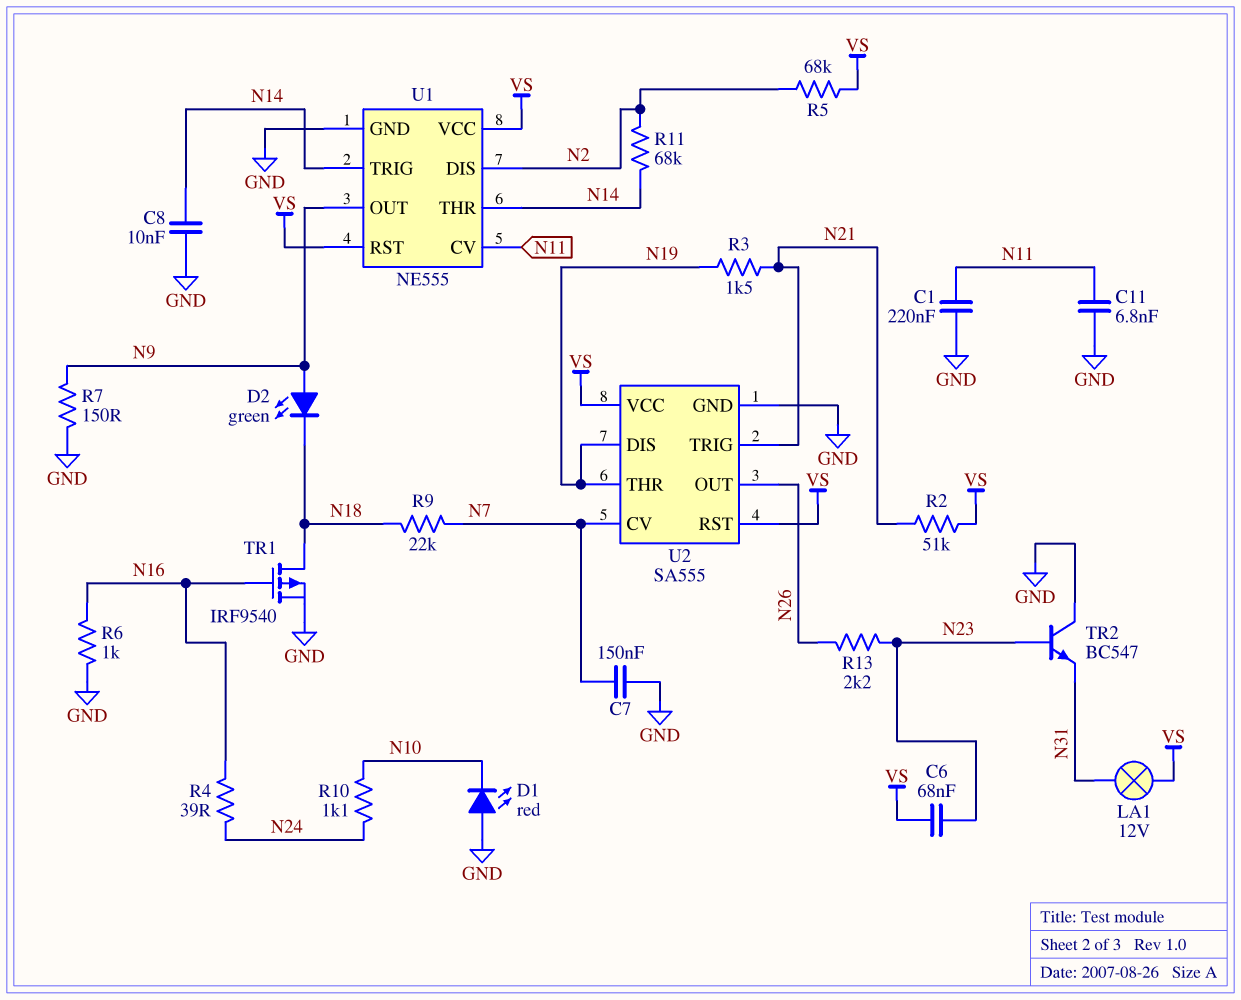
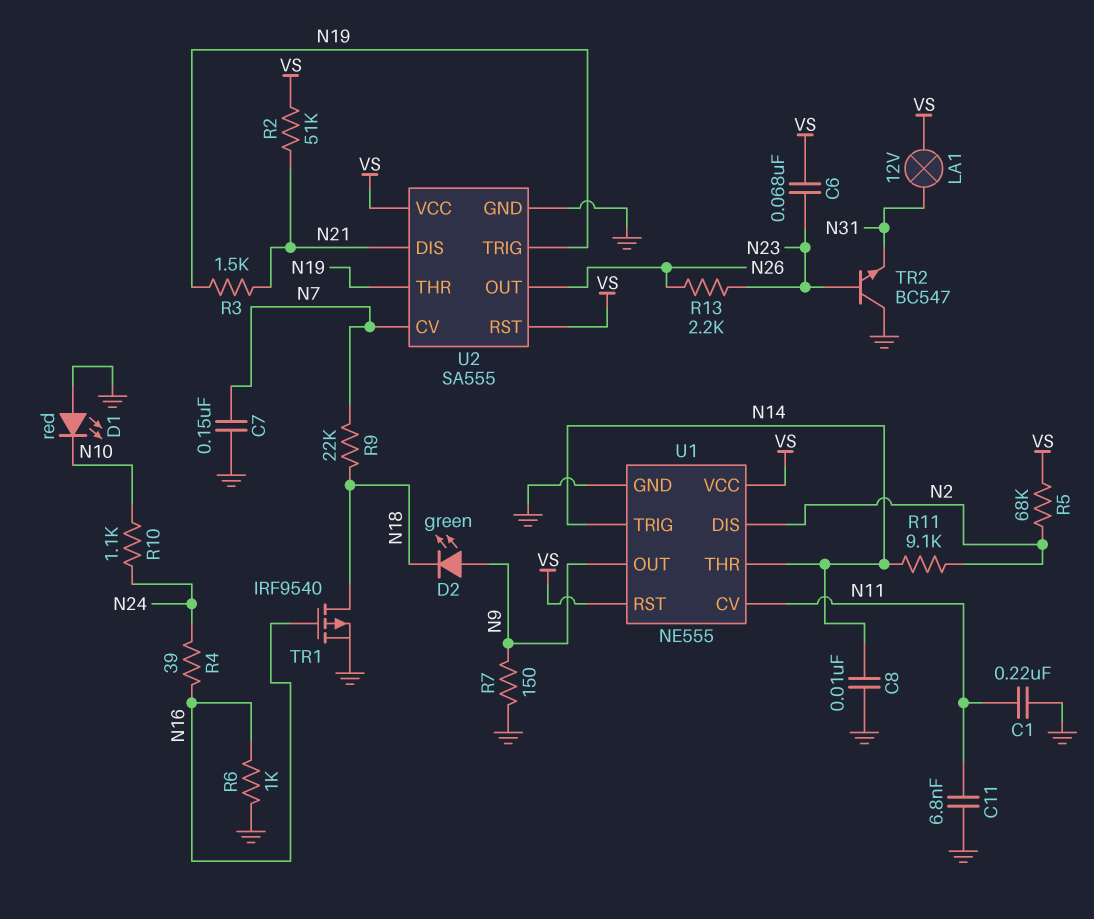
R11: 68k (N2, N14) -> 9.1k (N2, N14)
U2 pin DIS: N19 -> N21
U2 pin TRIG: N21 -> N19

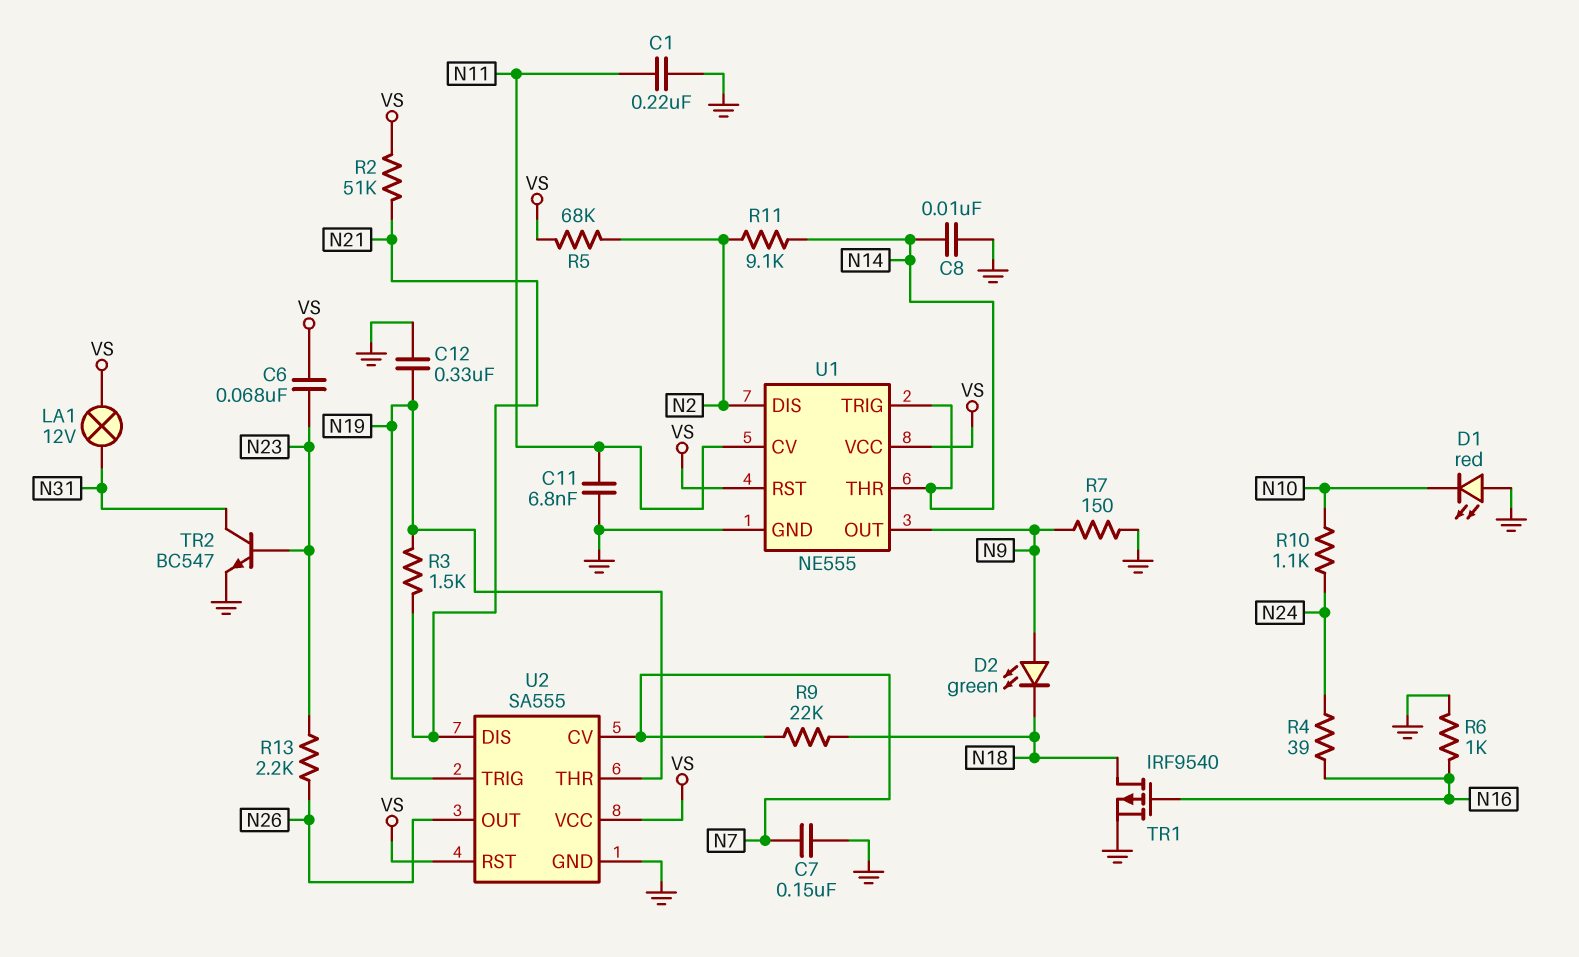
C12: none -> 330nF (GND, N19)
TR2: NPN BC547 (B N23, C GND, E N31) -> NPN BC547 (B N23, C N31, E GND)

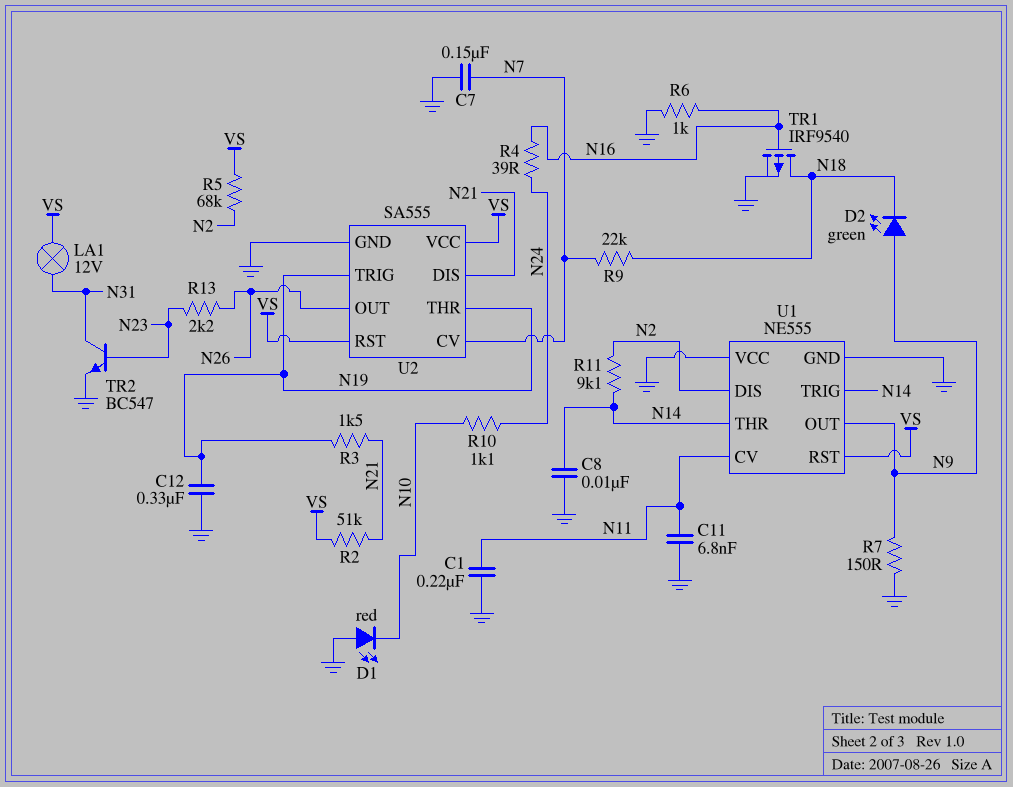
C6: 68nF (N23, VS) -> none
U1 pin VCC: VS -> GND

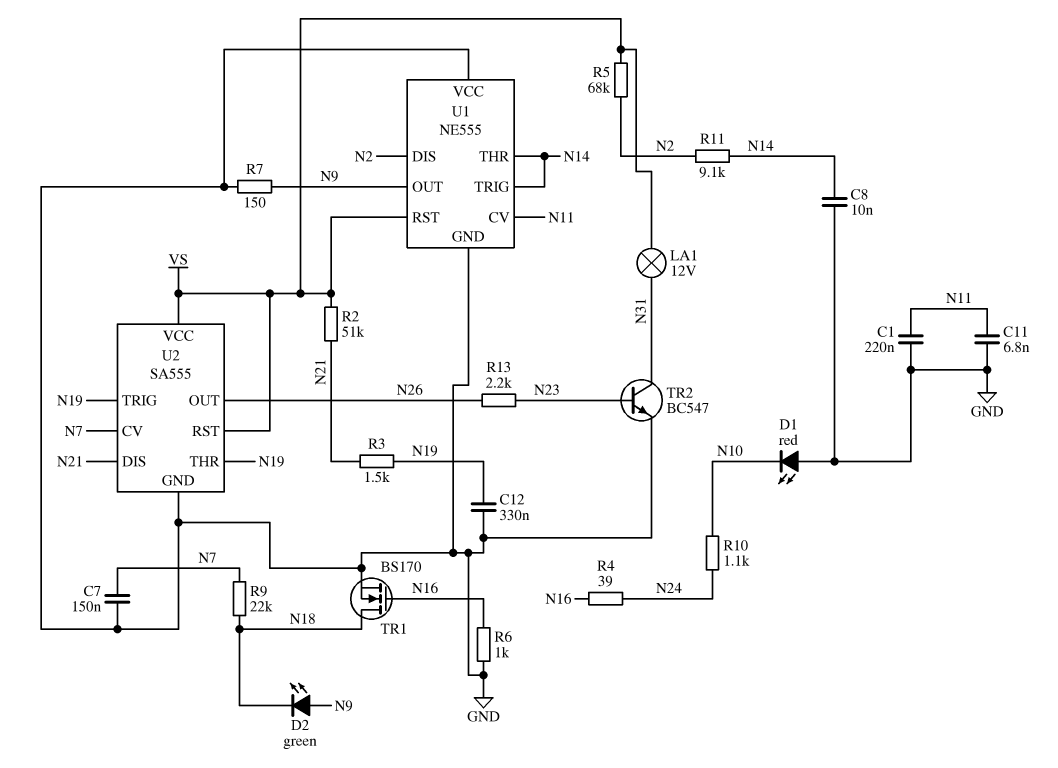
TR1: PMOS IRF9540 (G N16, D N18, S GND) -> NMOS BS170 (G N16, D N18, S GND)

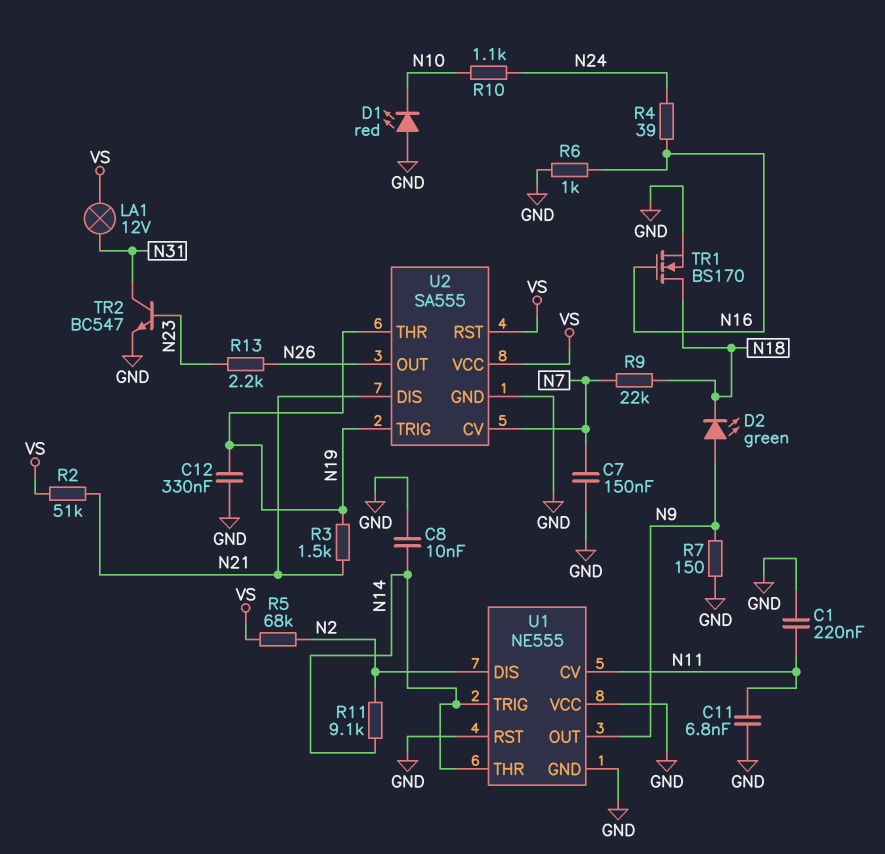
U1 pin RST: VS -> GND

